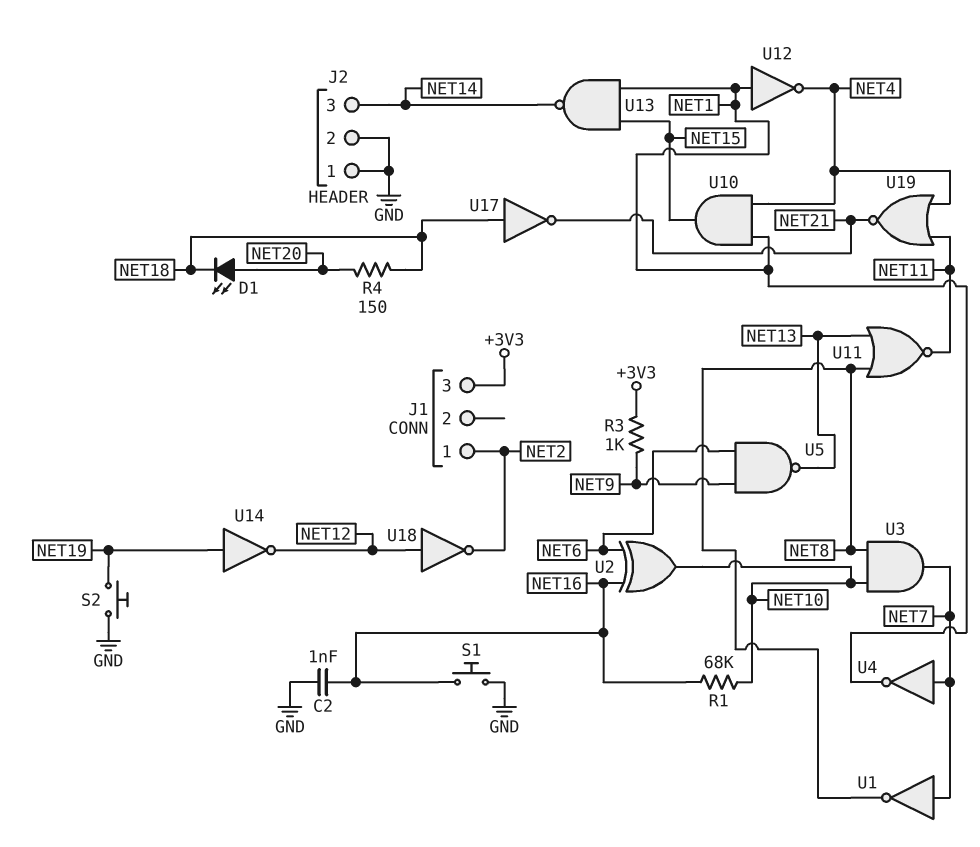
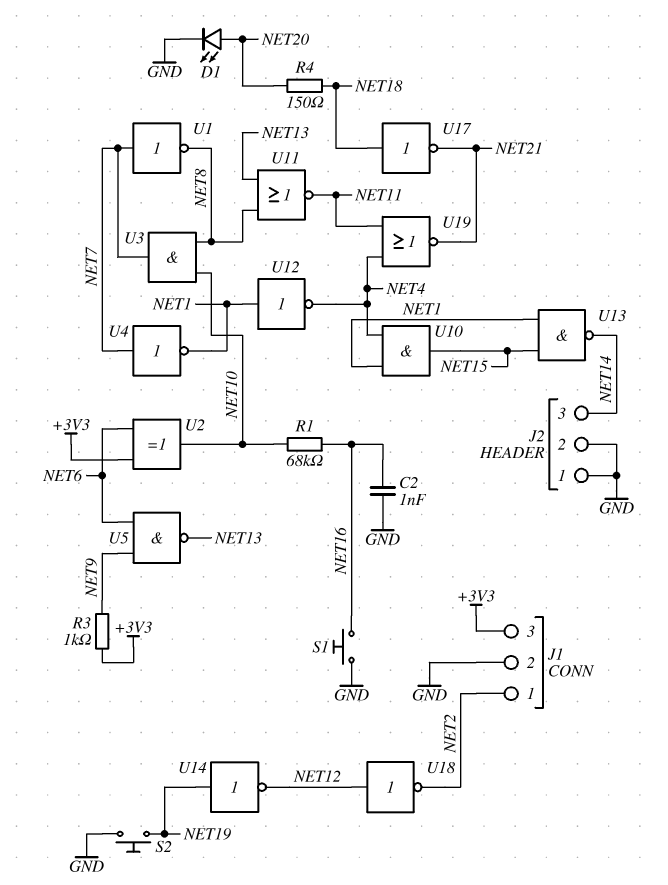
D1: LED (A NET20, K NET18) -> LED (A NET20, K GND)
J1 pin 2: none -> GND
U2: XOR (in NET6, in NET16, out NET10) -> XOR (in +3V3, in NET6, out NET10)

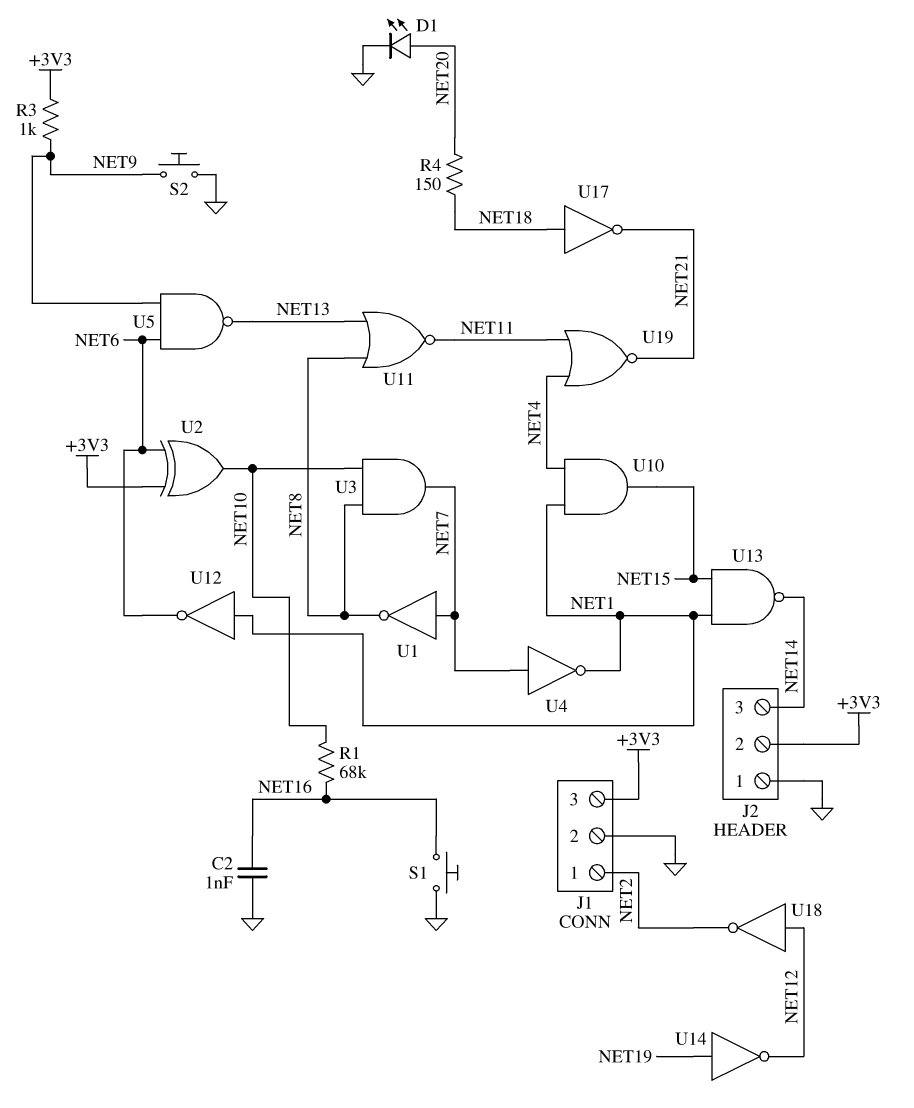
J2 pin 2: GND -> +3V3
S2: button (GND, NET19) -> button (GND, NET9)
U12: NOT (in NET1, out NET4) -> NOT (in NET1, out NET6)

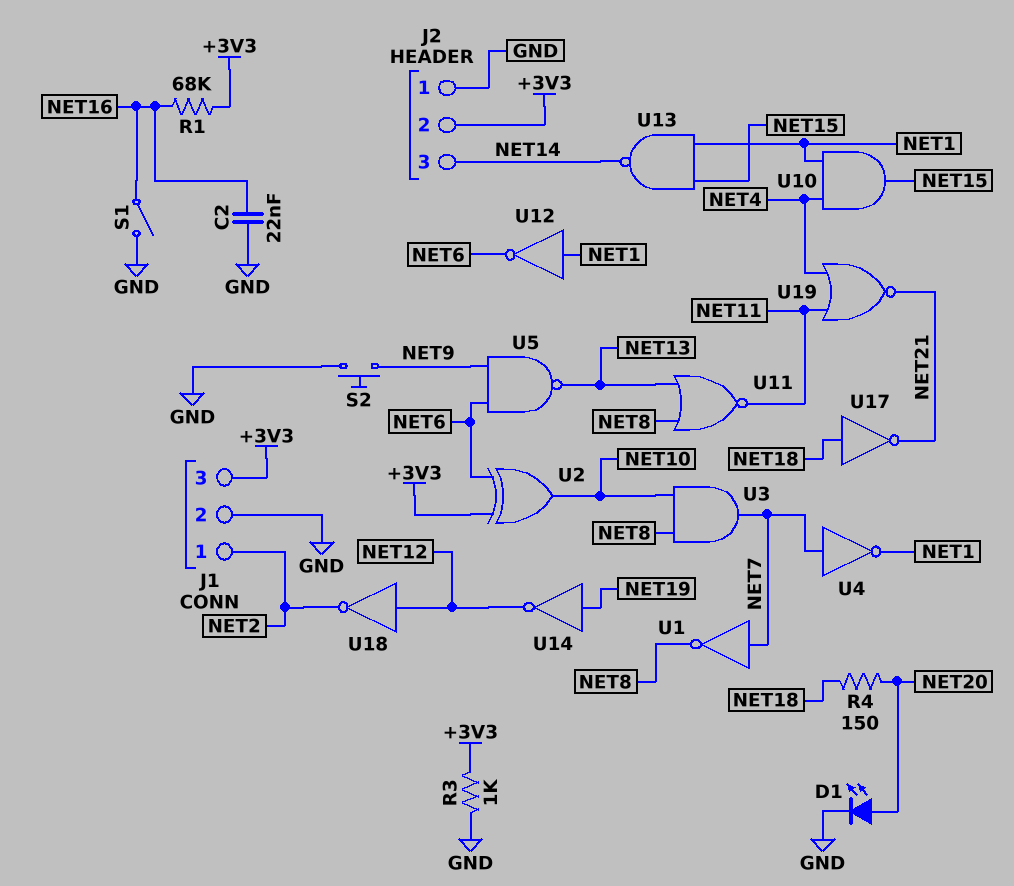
C2: 1nF (GND, NET16) -> 22nF (GND, NET16)
R1: 68k (NET10, NET16) -> 68k (+3V3, NET16)
R3: 1k (+3V3, NET9) -> 1k (+3V3, GND)
S1: button (GND, NET16) -> switch (GND, NET16)

